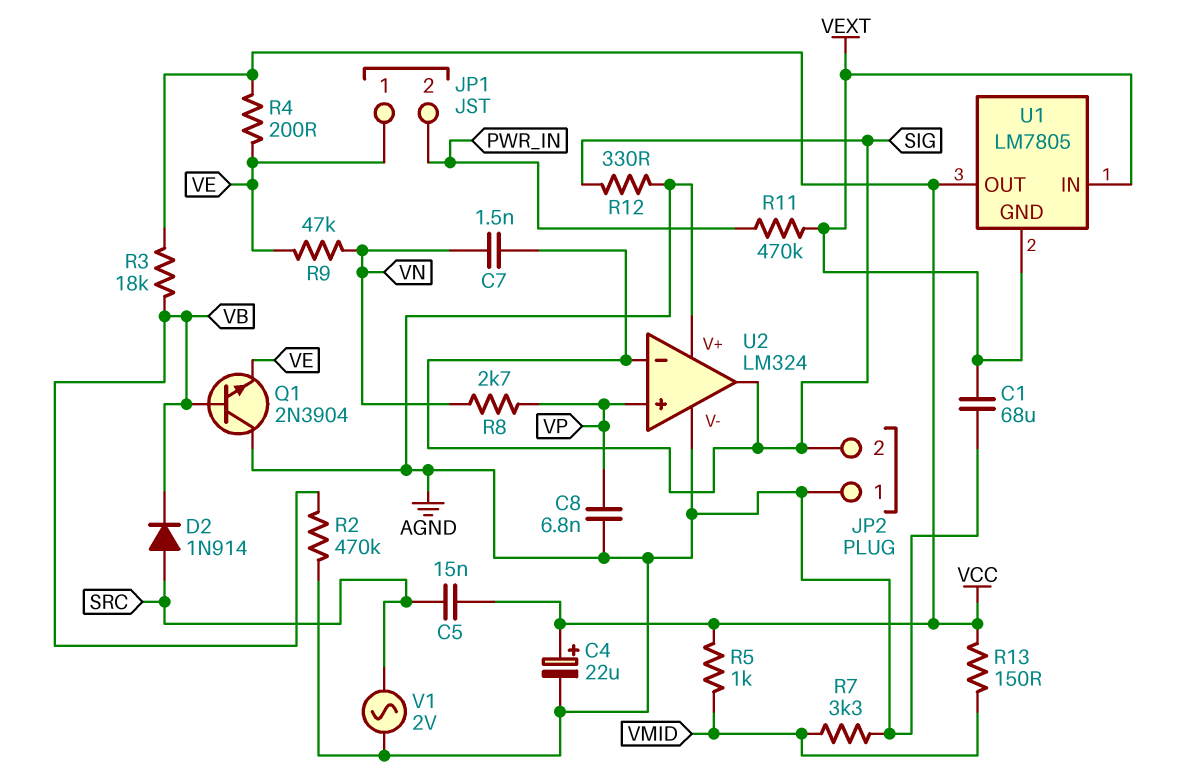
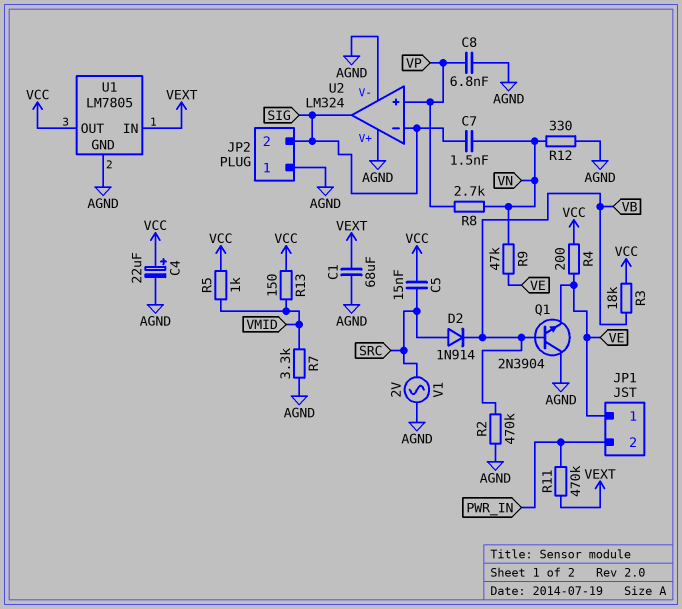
R12: 330 (AGND, SIG) -> 330 (AGND, VN)
U1 pin GND: VEXT -> AGND

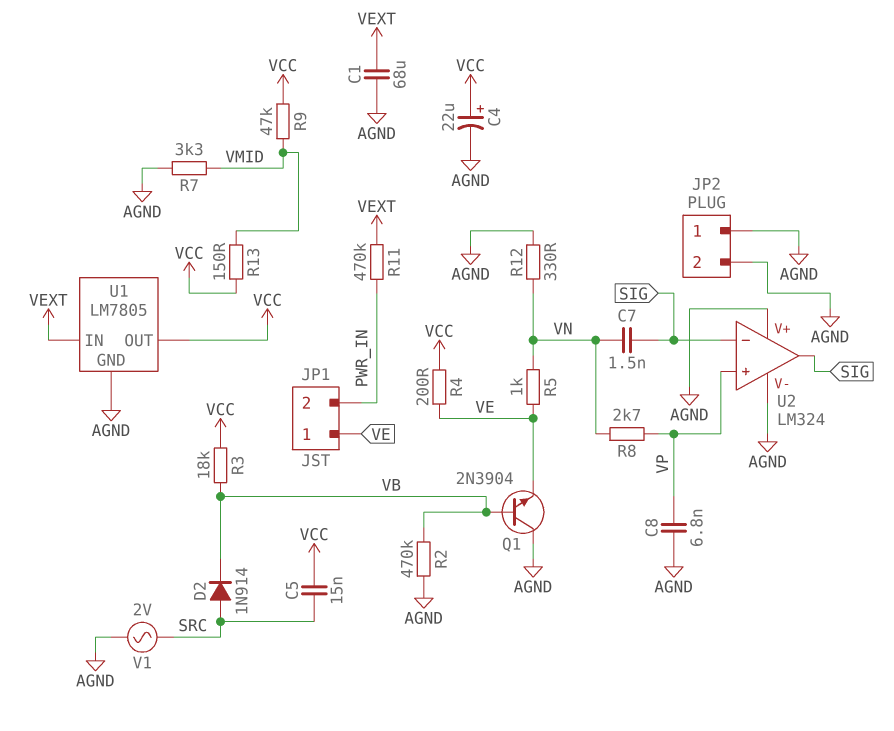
JP2 pin 2: SIG -> AGND
R5: 1k (VCC, VMID) -> 1k (VE, VN)
R9: 47k (VE, VN) -> 47k (VCC, VMID)

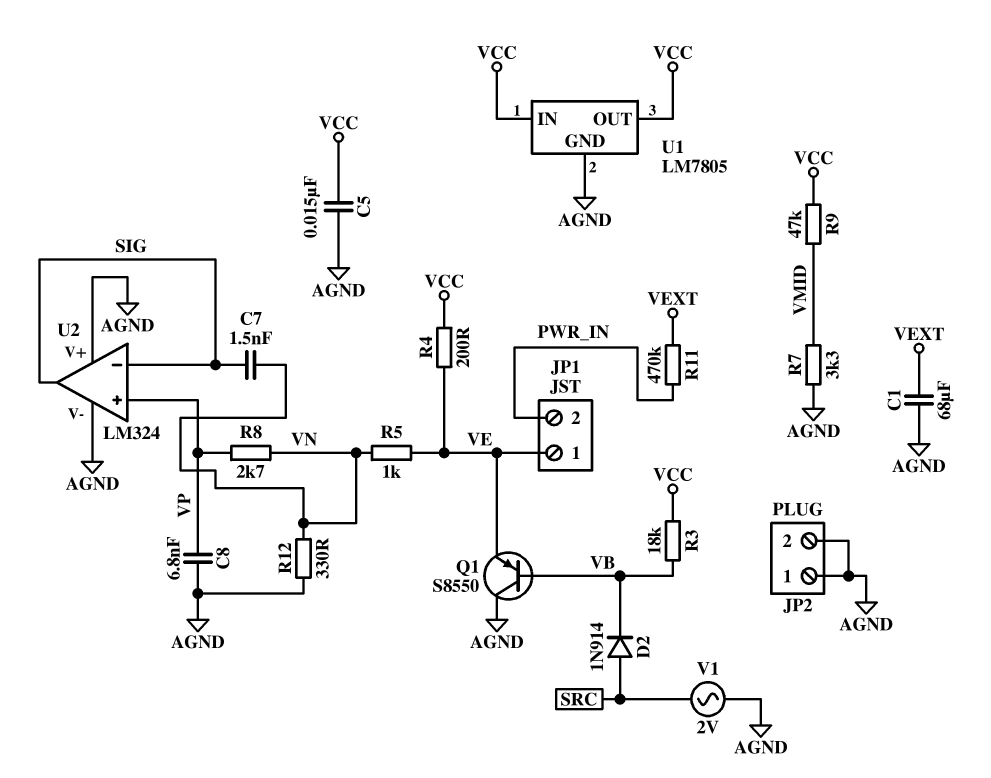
C4: 22uF (plus VCC, minus AGND) -> none
C5: 15nF (SRC, VCC) -> 15nF (AGND, VCC)
Q1: NPN 2N3904 (B VB, C AGND, E VE) -> PNP S8550 (B VB, C AGND, E VE)
R2: 470k (AGND, VB) -> none
R13: 150 (VCC, VMID) -> none
U1 pin IN: VEXT -> VCC

